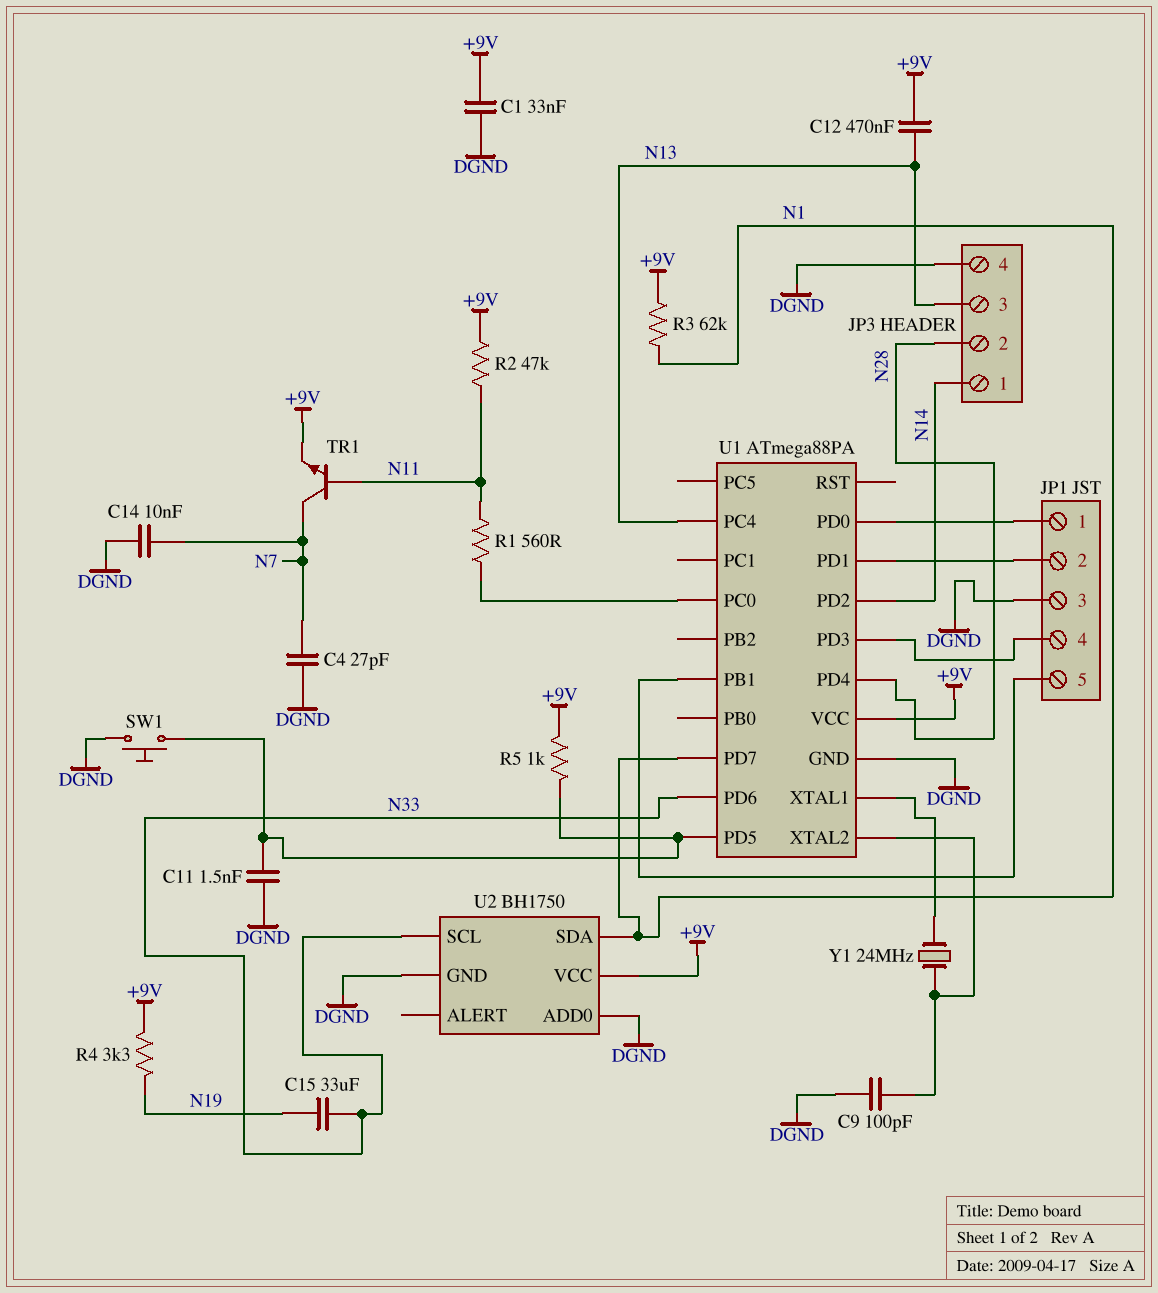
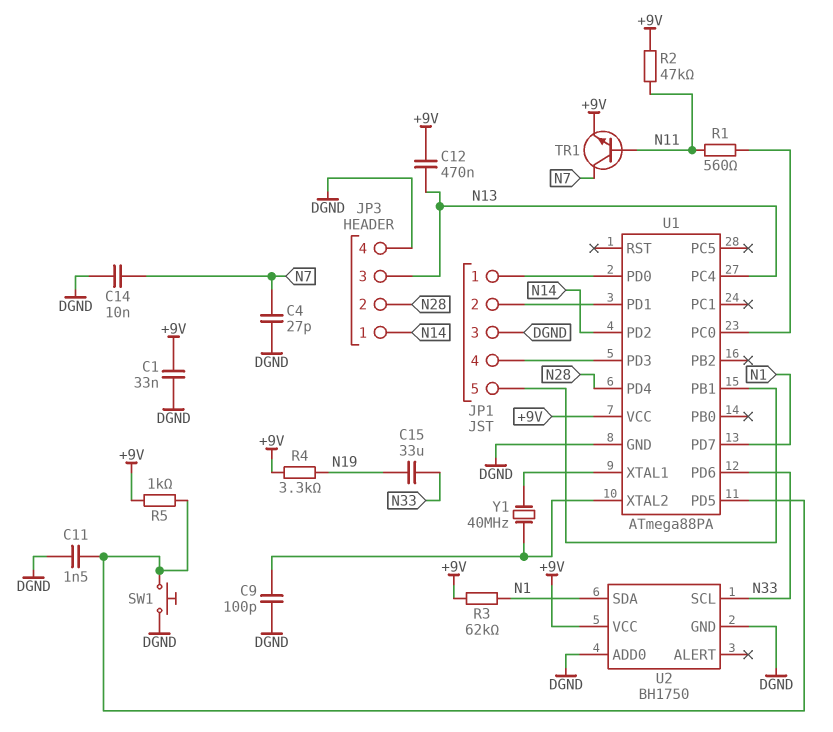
Y1: 24MHz (U1/XTAL1, U1/XTAL2) -> 40MHz (U1/XTAL1, U1/XTAL2)

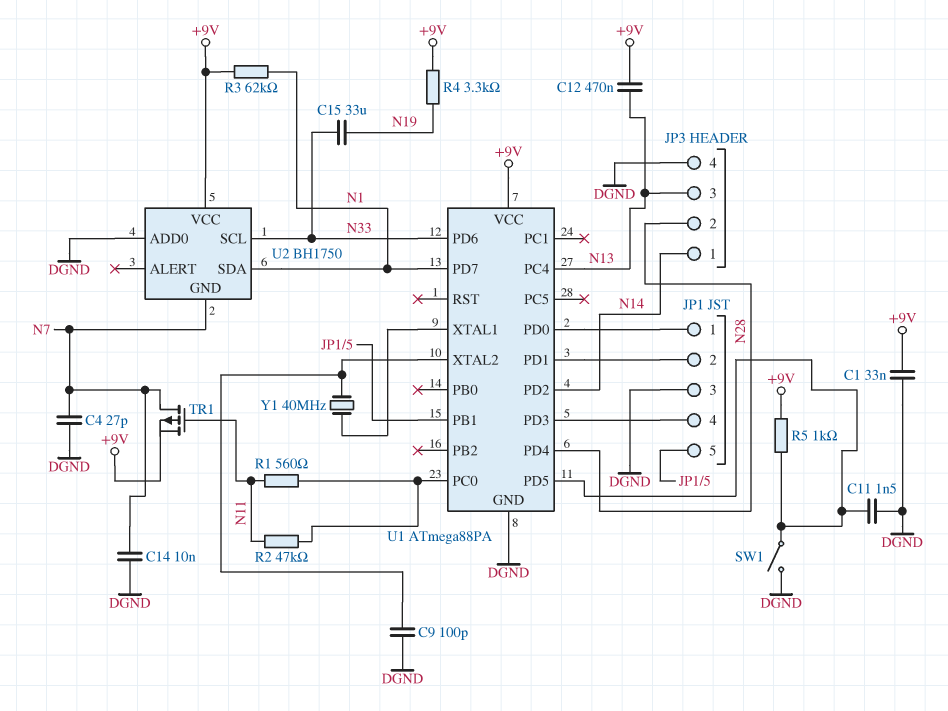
R2: 47k (+9V, N11) -> 47k (N11, U1/PC0)
SW1: button (DGND, U1/PD5) -> switch (DGND, U1/PD5)
TR1: NPN (B N11, C N7, E +9V) -> PMOS (G N11, D N7, S +9V)
U2 pin GND: DGND -> N7

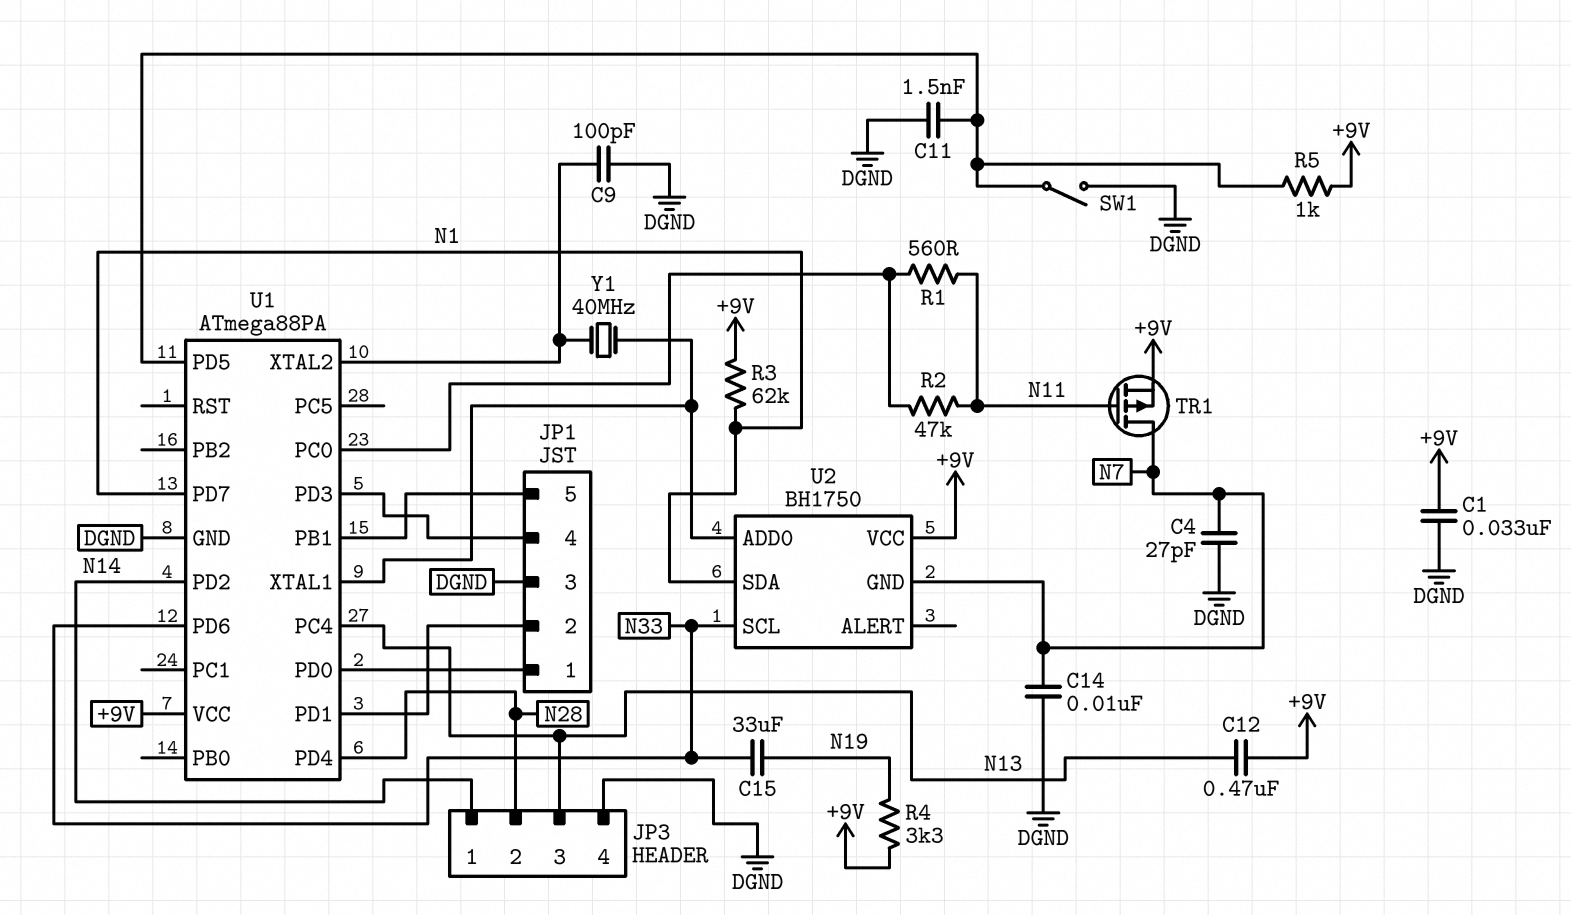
U2 pin ADD0: DGND -> U1/XTAL1

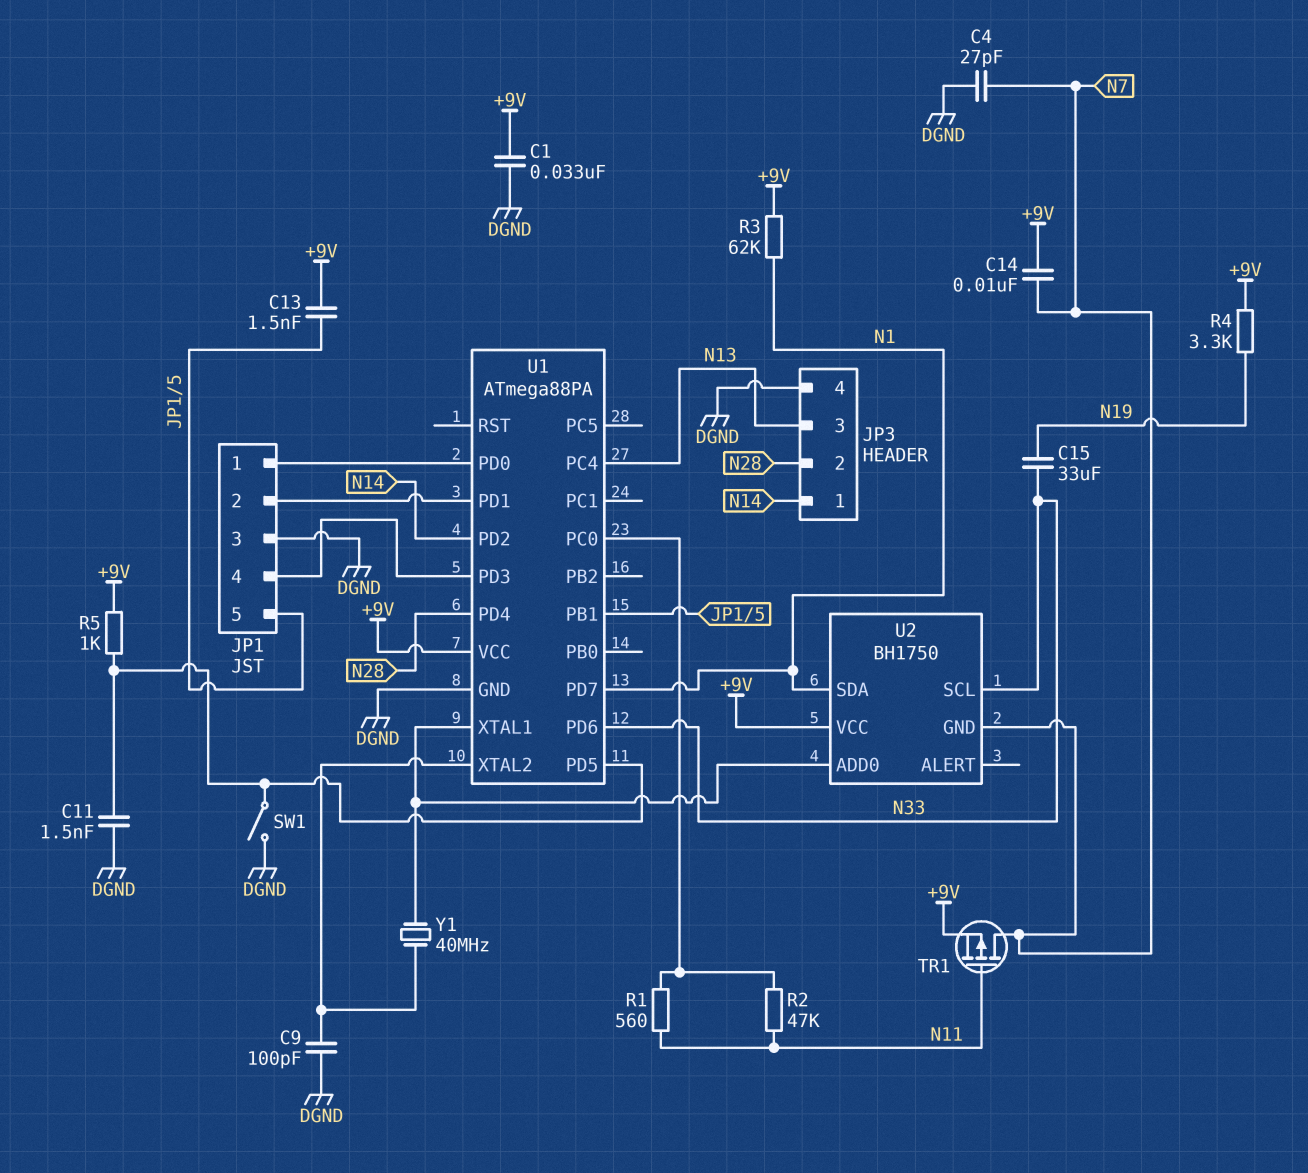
C12: 470nF (+9V, N13) -> none
C13: none -> 1.5nF (+9V, JP1/5)
C14: 10nF (DGND, N7) -> 10nF (+9V, N7)

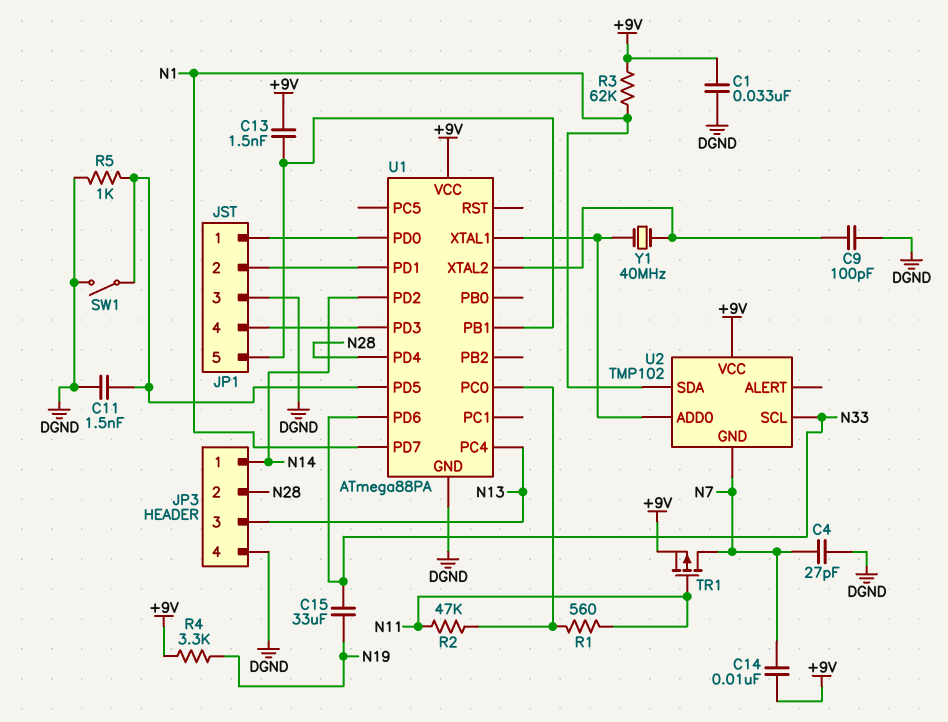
R5: 1k (+9V, U1/PD5) -> 1k (DGND, U1/PD5)
U2: BH1750 -> TMP102

